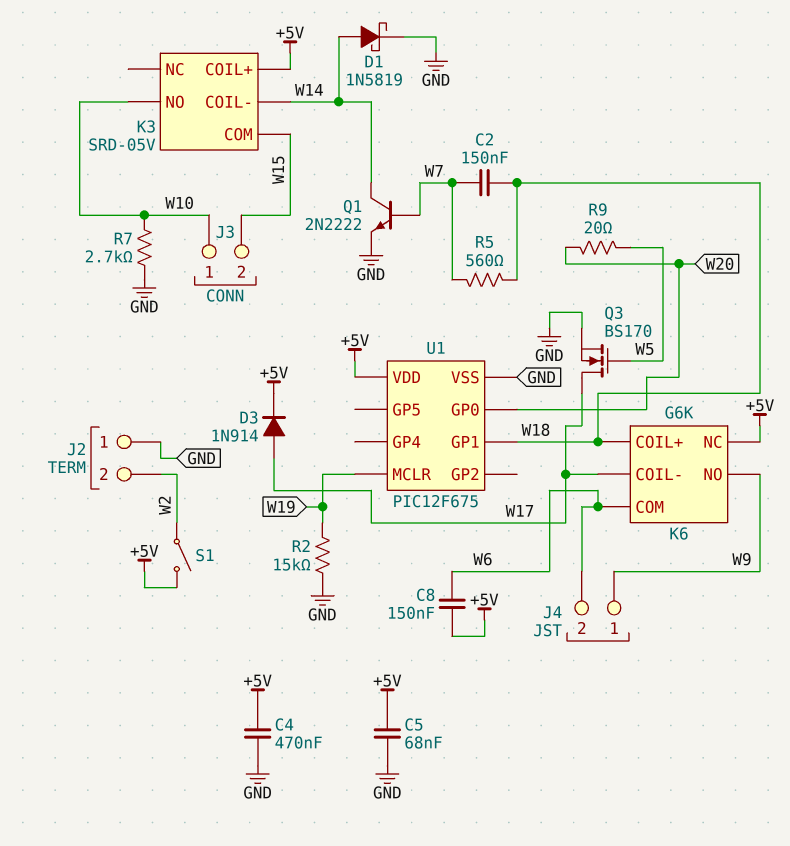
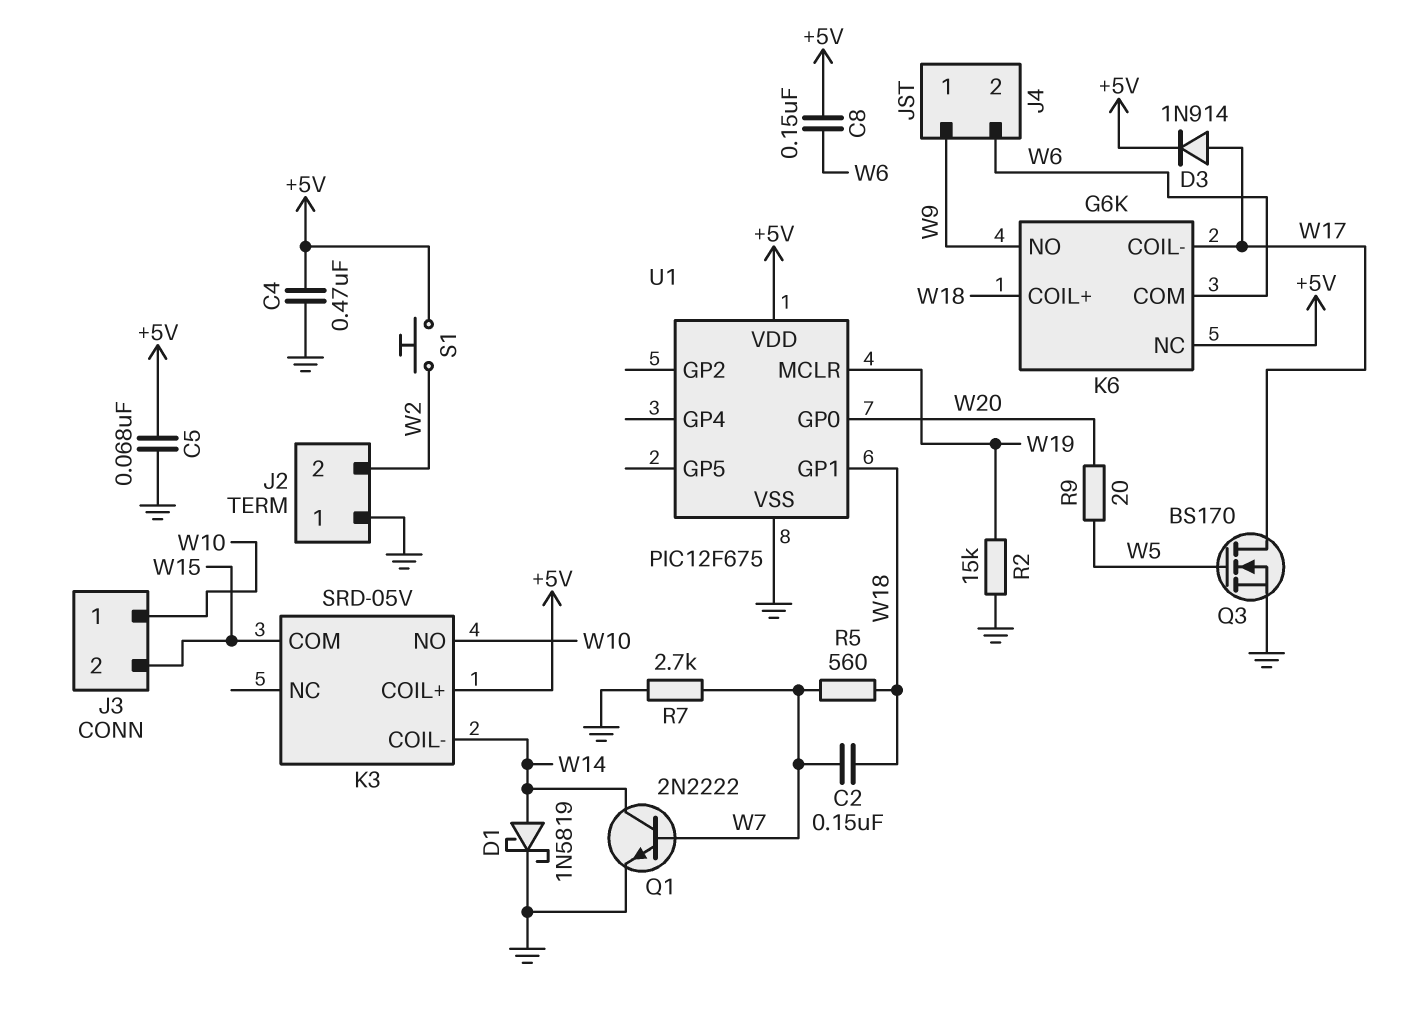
R7: 2.7k (GND, W10) -> 2.7k (GND, W7)
S1: switch (+5V, W2) -> button (+5V, W2)

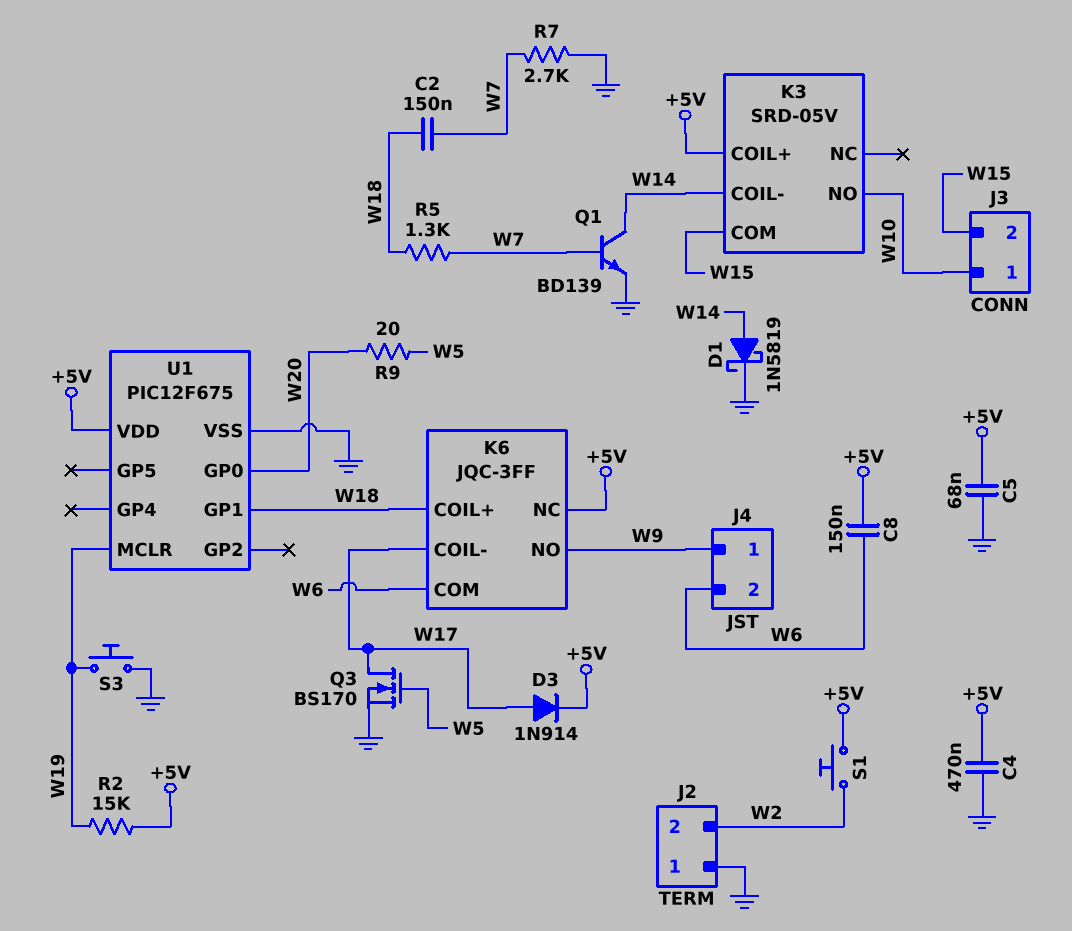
K6: G6K -> JQC-3FF
Q1: NPN 2N2222 (B W7, C W14, E GND) -> NPN BD139 (B W7, C W14, E GND)
R2: 15k (GND, W19) -> 15k (+5V, W19)
R5: 560 (W7, W18) -> 1.3k (W7, W18)
S3: none -> button (GND, W19)

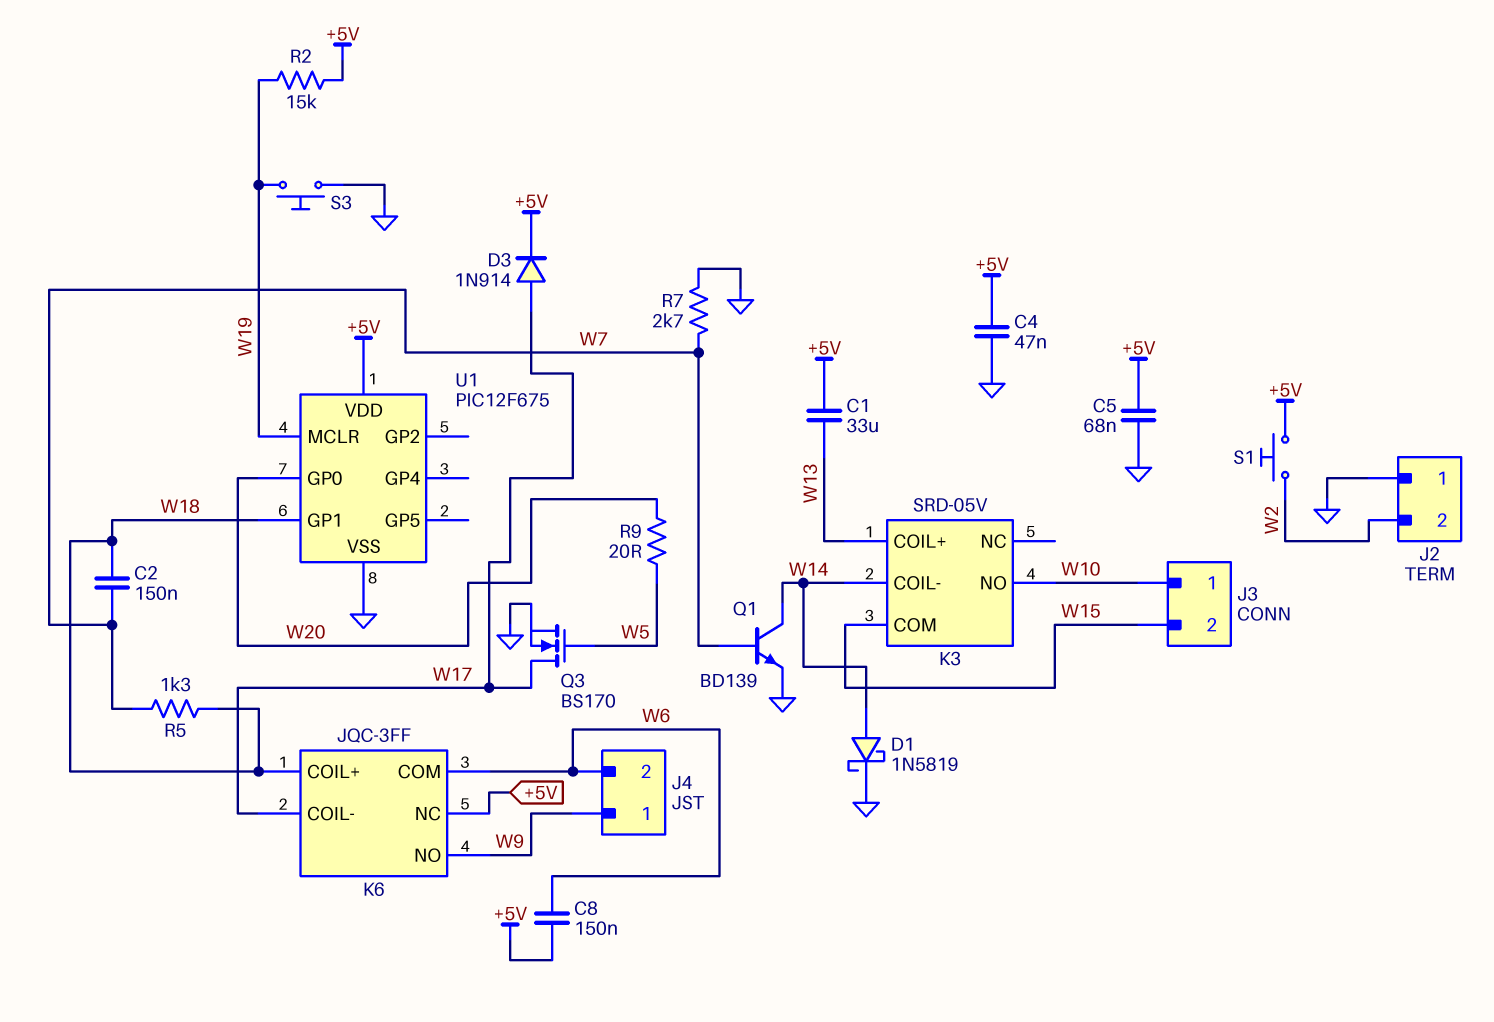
C1: none -> 33uF (+5V, W13)
C4: 470nF (+5V, GND) -> 47nF (+5V, GND)
K3 pin COIL+: +5V -> W13

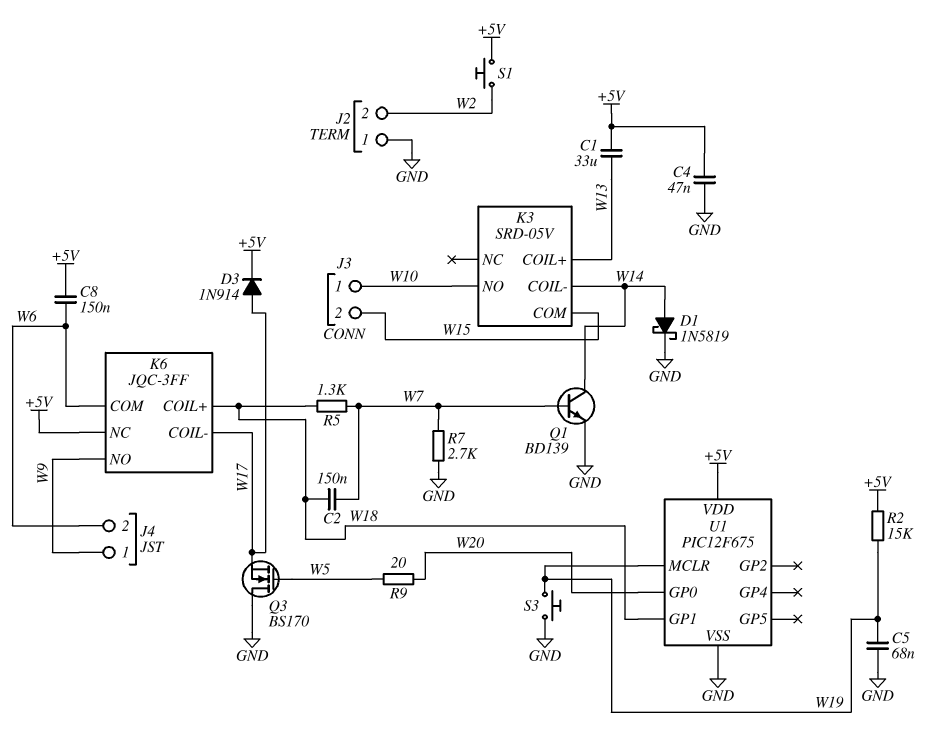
C5: 68nF (+5V, GND) -> 68nF (GND, W19)
Q3: NMOS BS170 (G W5, D W17, S GND) -> NMOS BS170 (G W5, D GND, S W17)

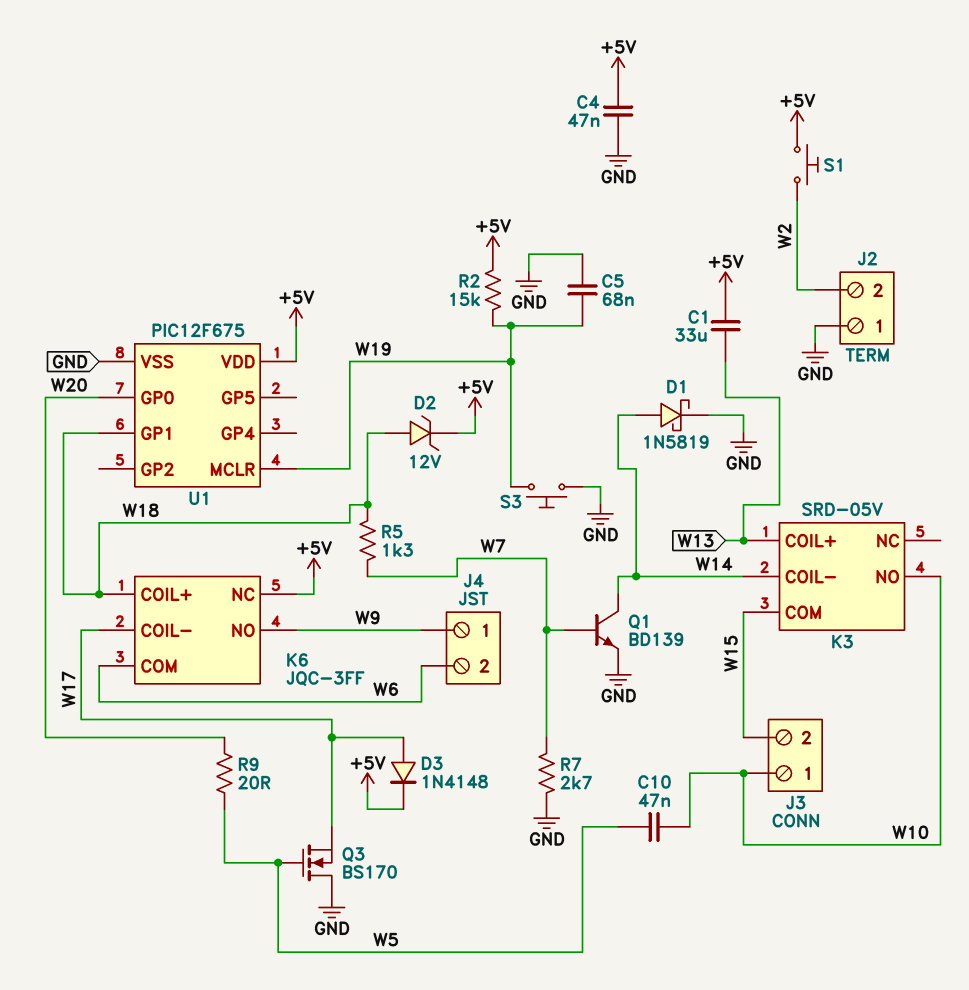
C2: 150nF (W7, W18) -> none
C8: 150nF (+5V, W6) -> none
C10: none -> 47nF (W5, W10)
D2: none -> zener 12V (A W18, K +5V)
D3: diode 1N914 (A W17, K +5V) -> diode 1N4148 (A W17, K +5V)

